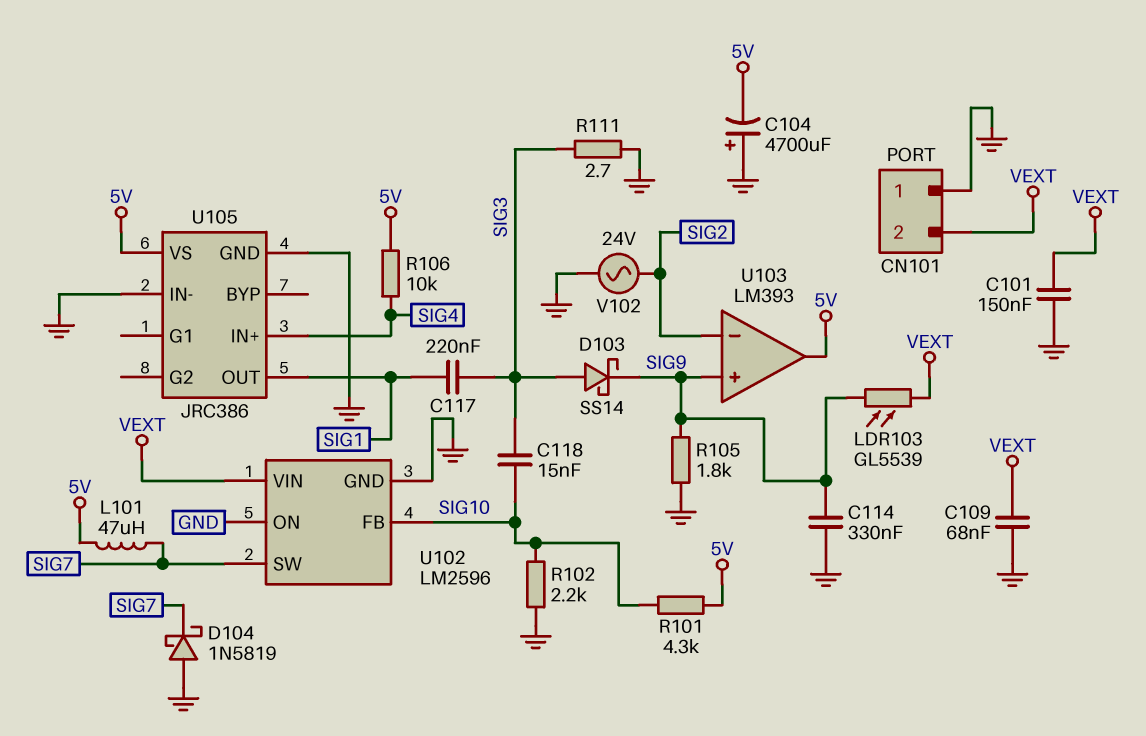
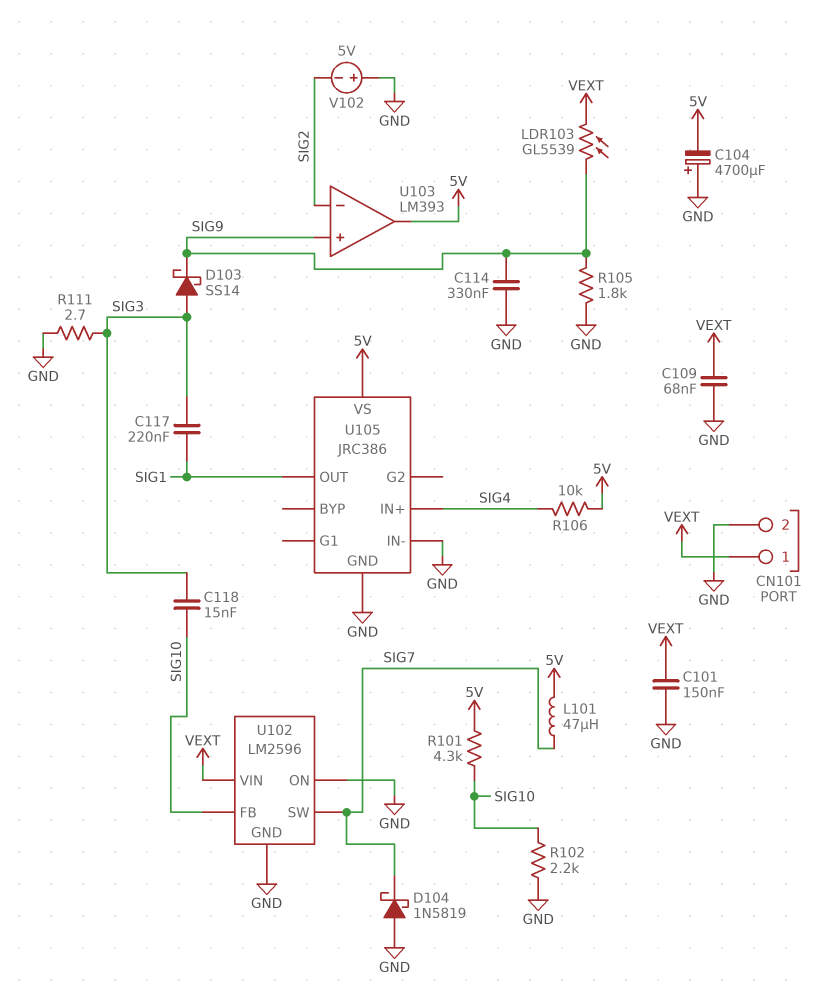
CN101 pin 1: GND -> VEXT
CN101 pin 2: VEXT -> GND
V102: AC 24V (GND, SIG2) -> 5V (plus GND, minus SIG2)

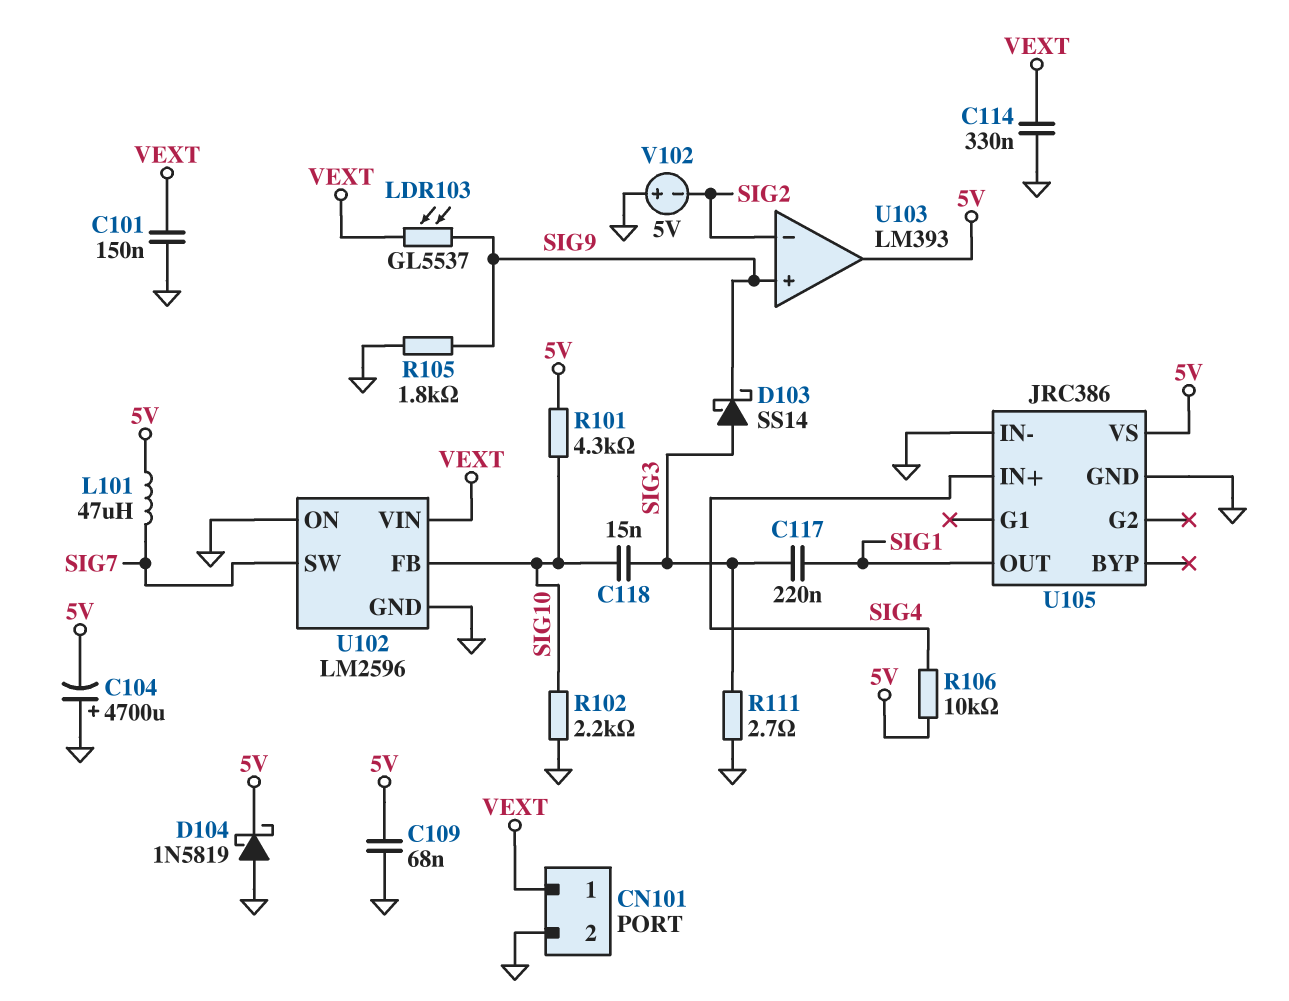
C109: 68nF (GND, VEXT) -> 68nF (5V, GND)
C114: 330nF (GND, SIG9) -> 330nF (GND, VEXT)
D104: schottky 1N5819 (A GND, K SIG7) -> schottky 1N5819 (A GND, K 5V)
LDR103: GL5539 (SIG9, VEXT) -> GL5537 (SIG9, VEXT)

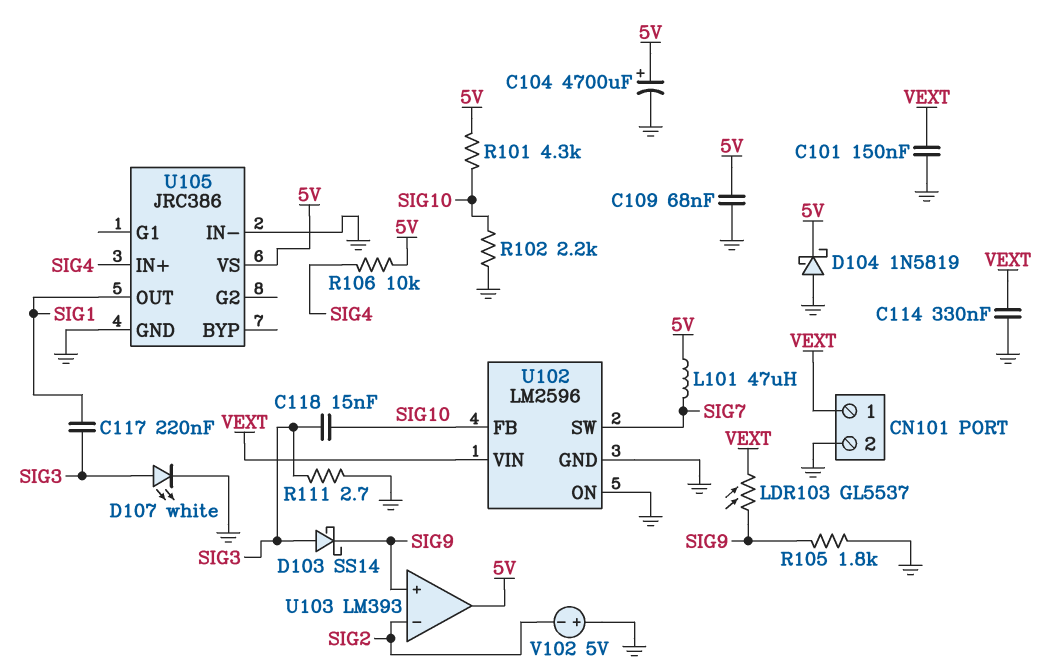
C104: 4700uF (plus GND, minus 5V) -> 4700uF (plus 5V, minus GND)
D107: none -> LED white (A SIG3, K GND)

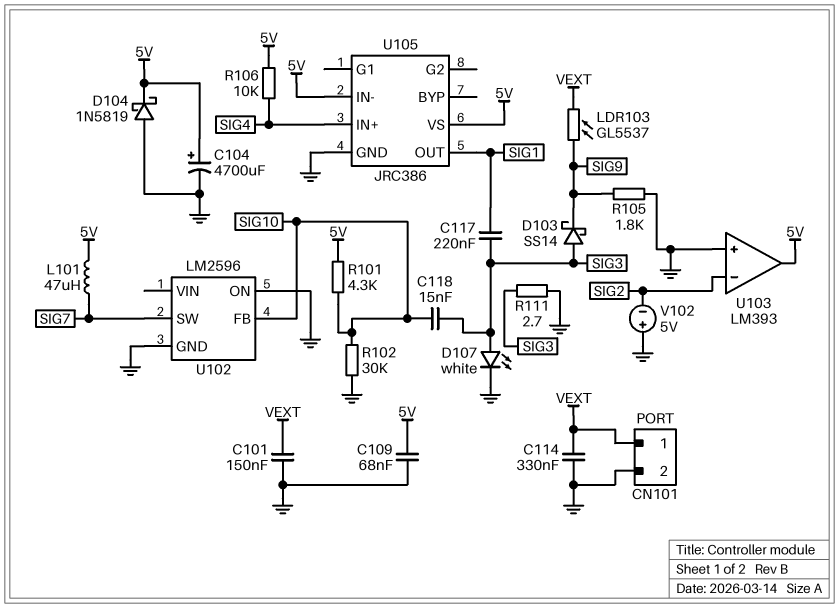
R102: 2.2k (GND, SIG10) -> 30k (GND, SIG10)
U102 pin VIN: VEXT -> none
U103 pin in+: SIG9 -> GND
U105 pin IN-: GND -> 5V

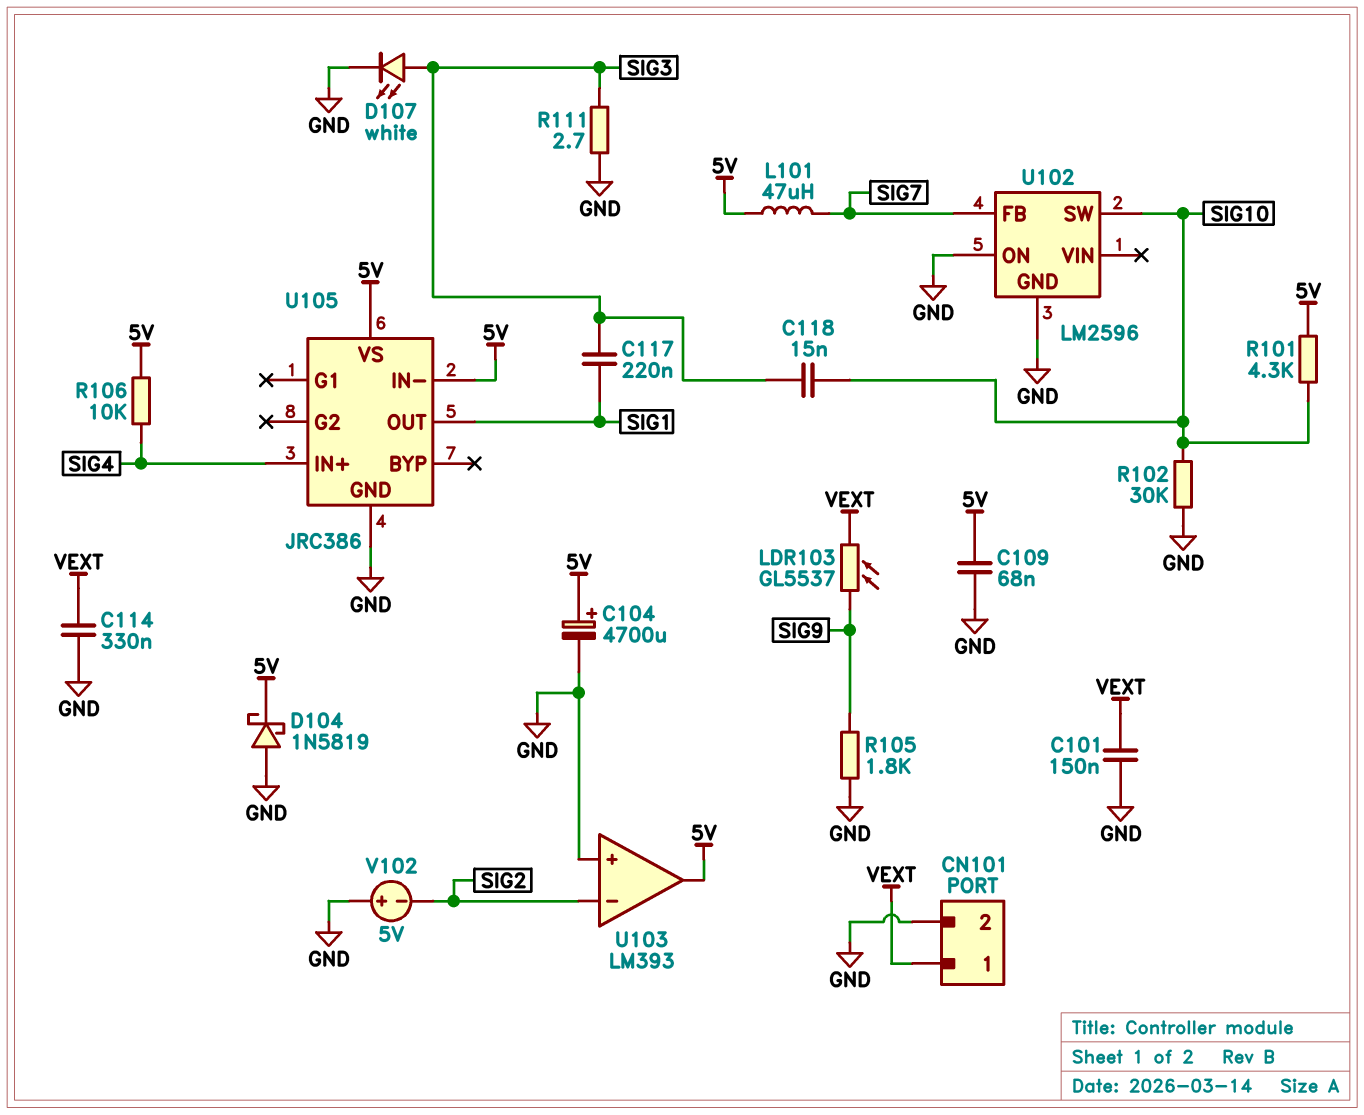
D103: schottky SS14 (A SIG3, K SIG9) -> none
U102 pin FB: SIG10 -> SIG7
U102 pin SW: SIG7 -> SIG10

